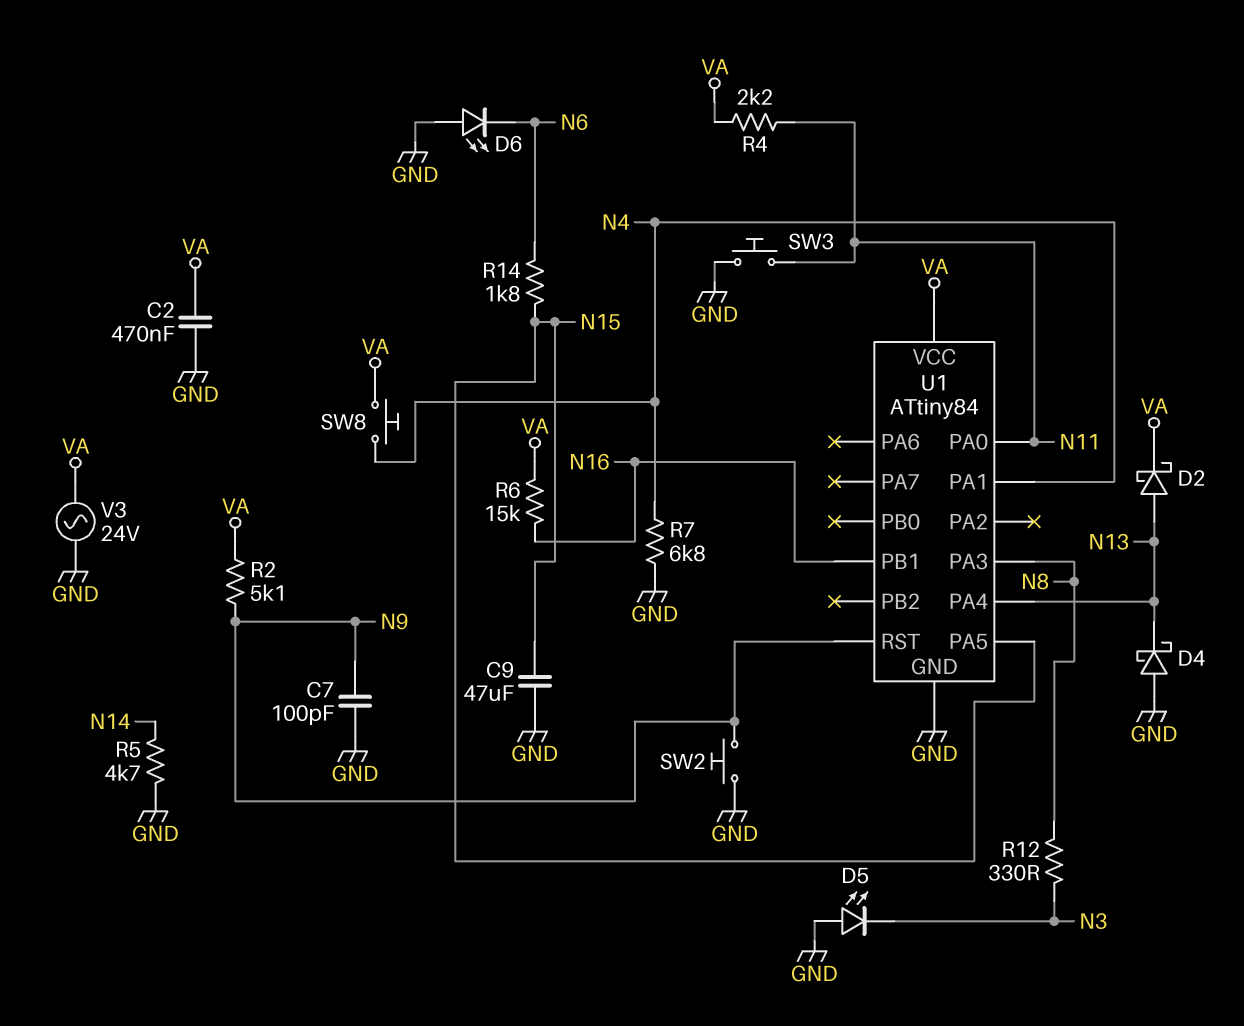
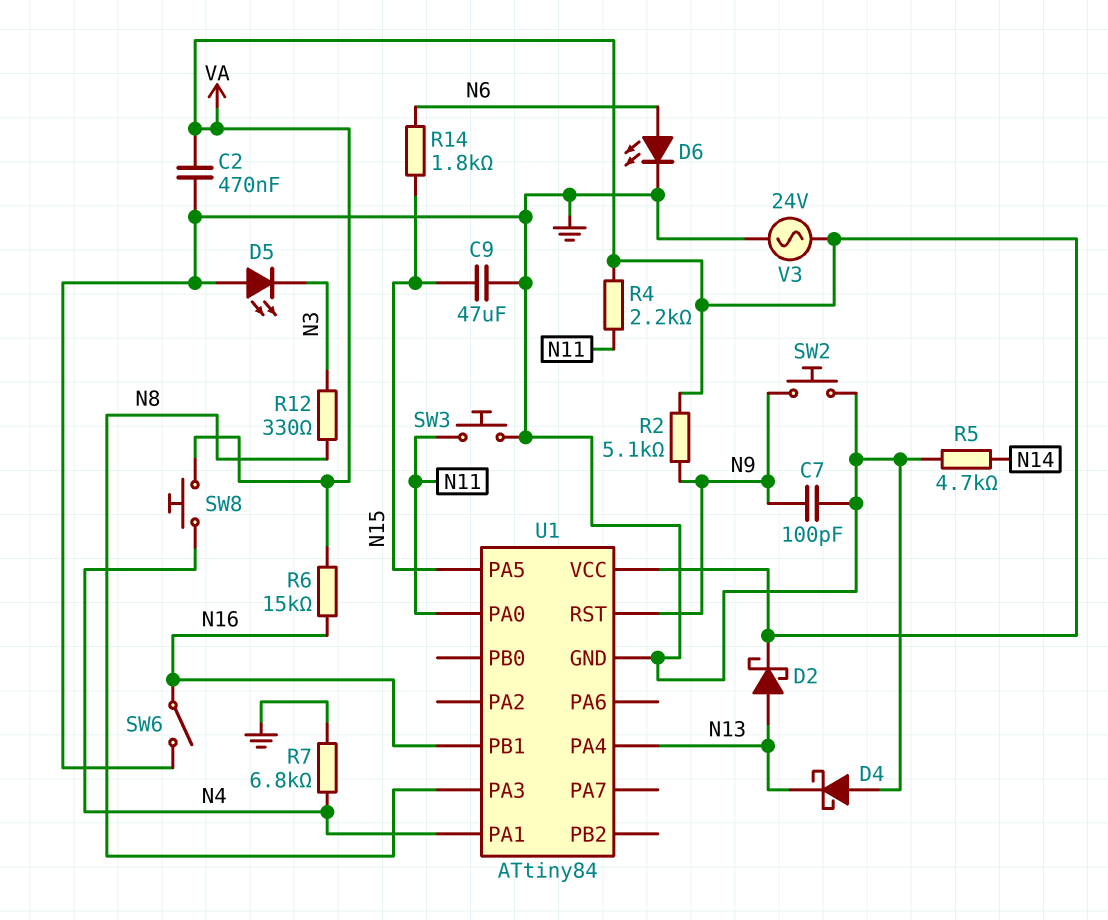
D6: LED (A GND, K N6) -> LED (A N6, K GND)
SW6: none -> switch (GND, N16)

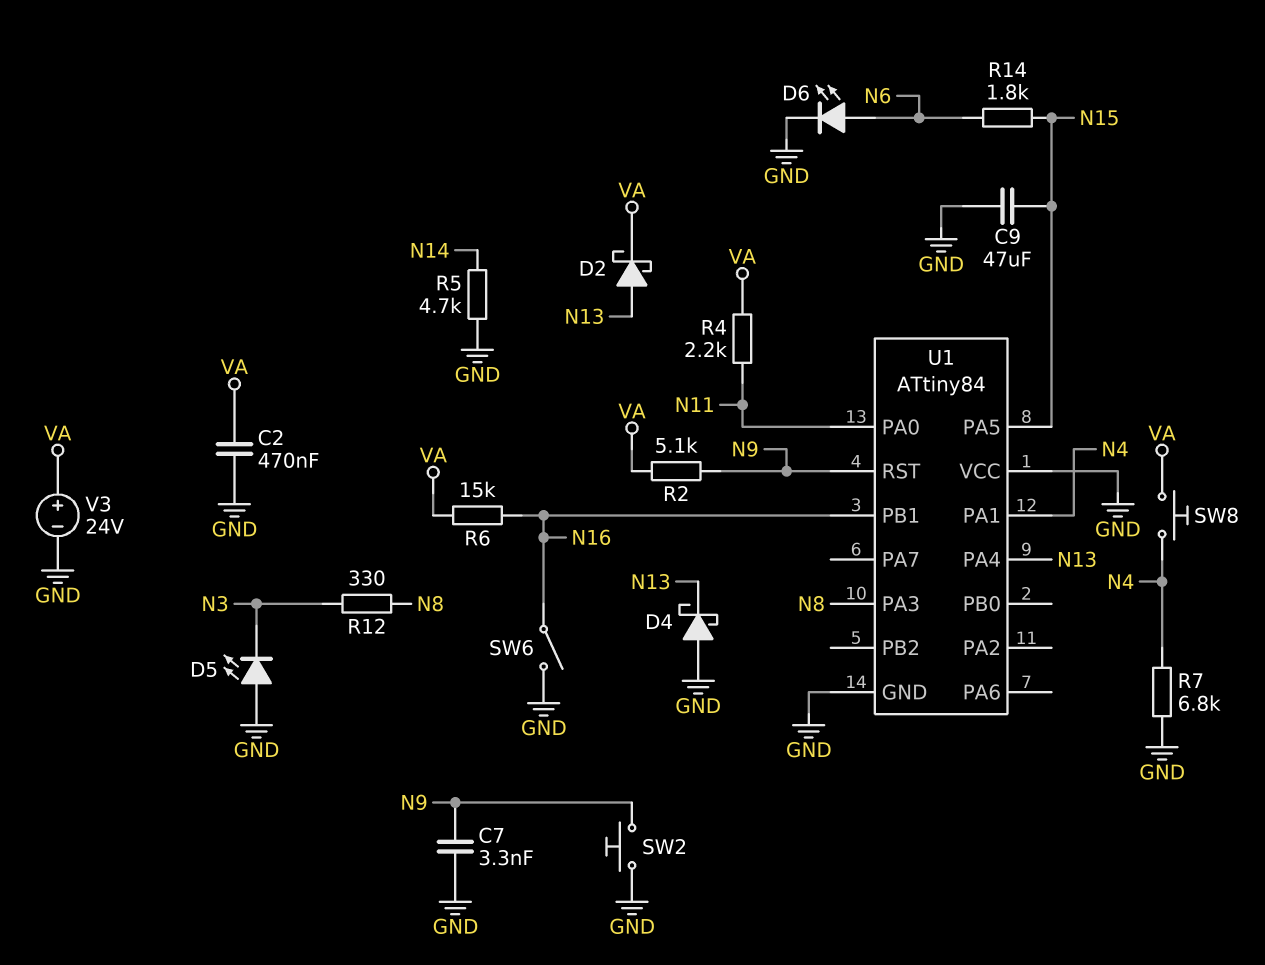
C7: 100pF (GND, N9) -> 3.3nF (GND, N9)
SW3: button (GND, N11) -> none
U1 pin VCC: VA -> GND
V3: AC 24V (GND, VA) -> 24V (plus VA, minus GND)

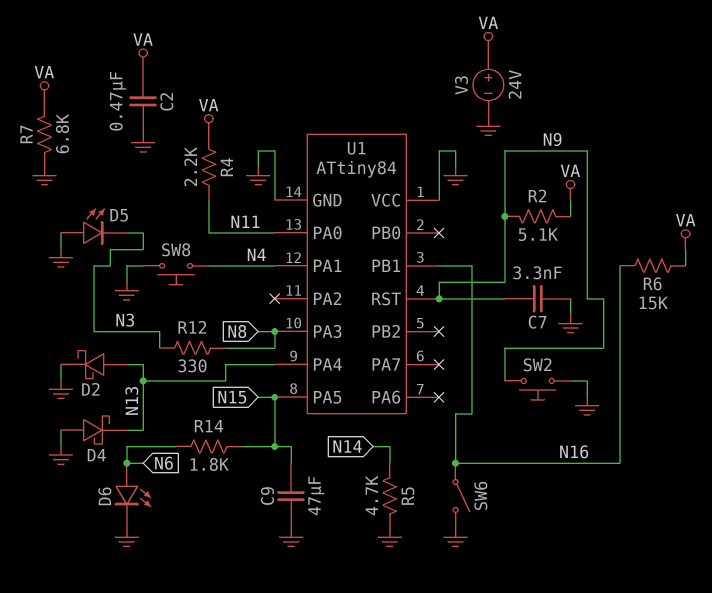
D2: schottky (A N13, K VA) -> schottky (A N13, K GND)
R7: 6.8k (GND, N4) -> 6.8k (GND, VA)
SW8: button (N4, VA) -> button (GND, N4)

